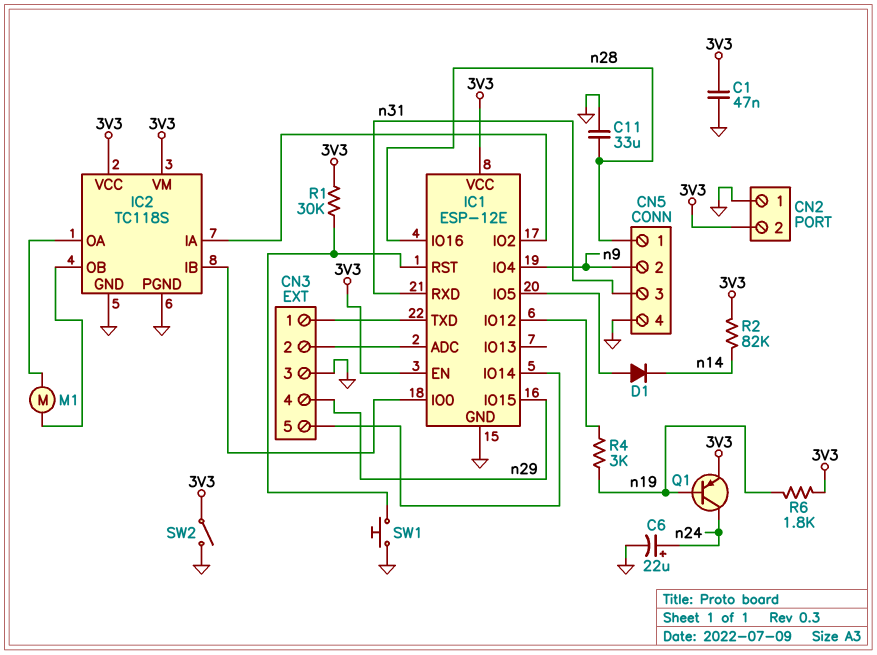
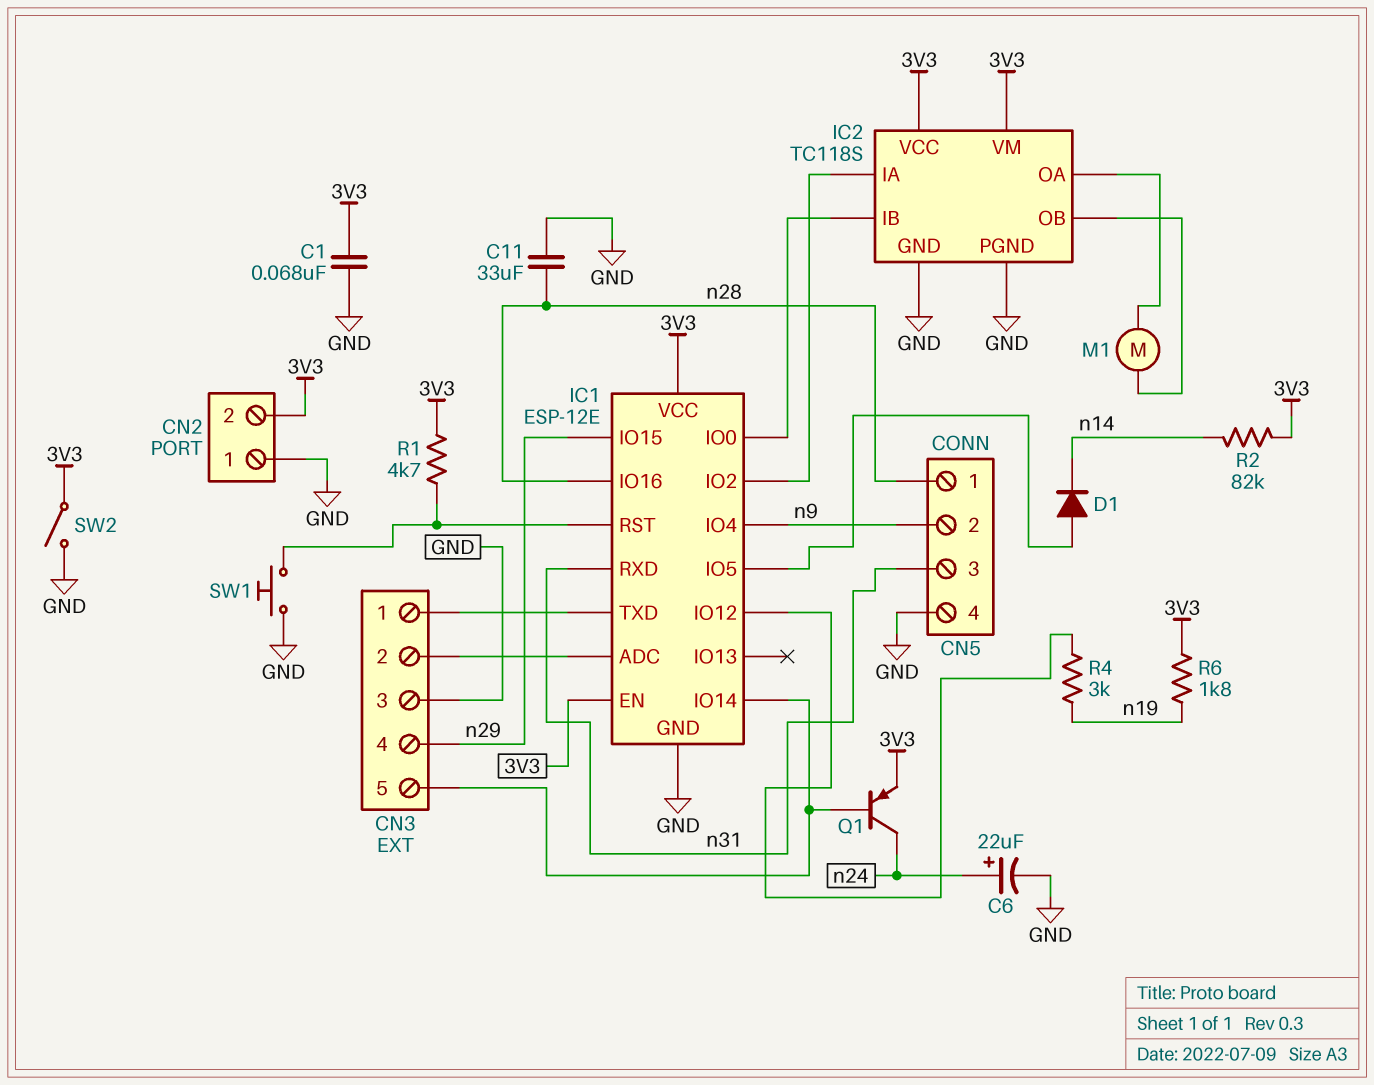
C1: 47nF (3V3, GND) -> 68nF (3V3, GND)
Q1: PNP (B n19, C n24, E 3V3) -> PNP (B CN3/5, C n24, E 3V3)
R1: 30k (3V3, IC1/RST) -> 4.7k (3V3, IC1/RST)

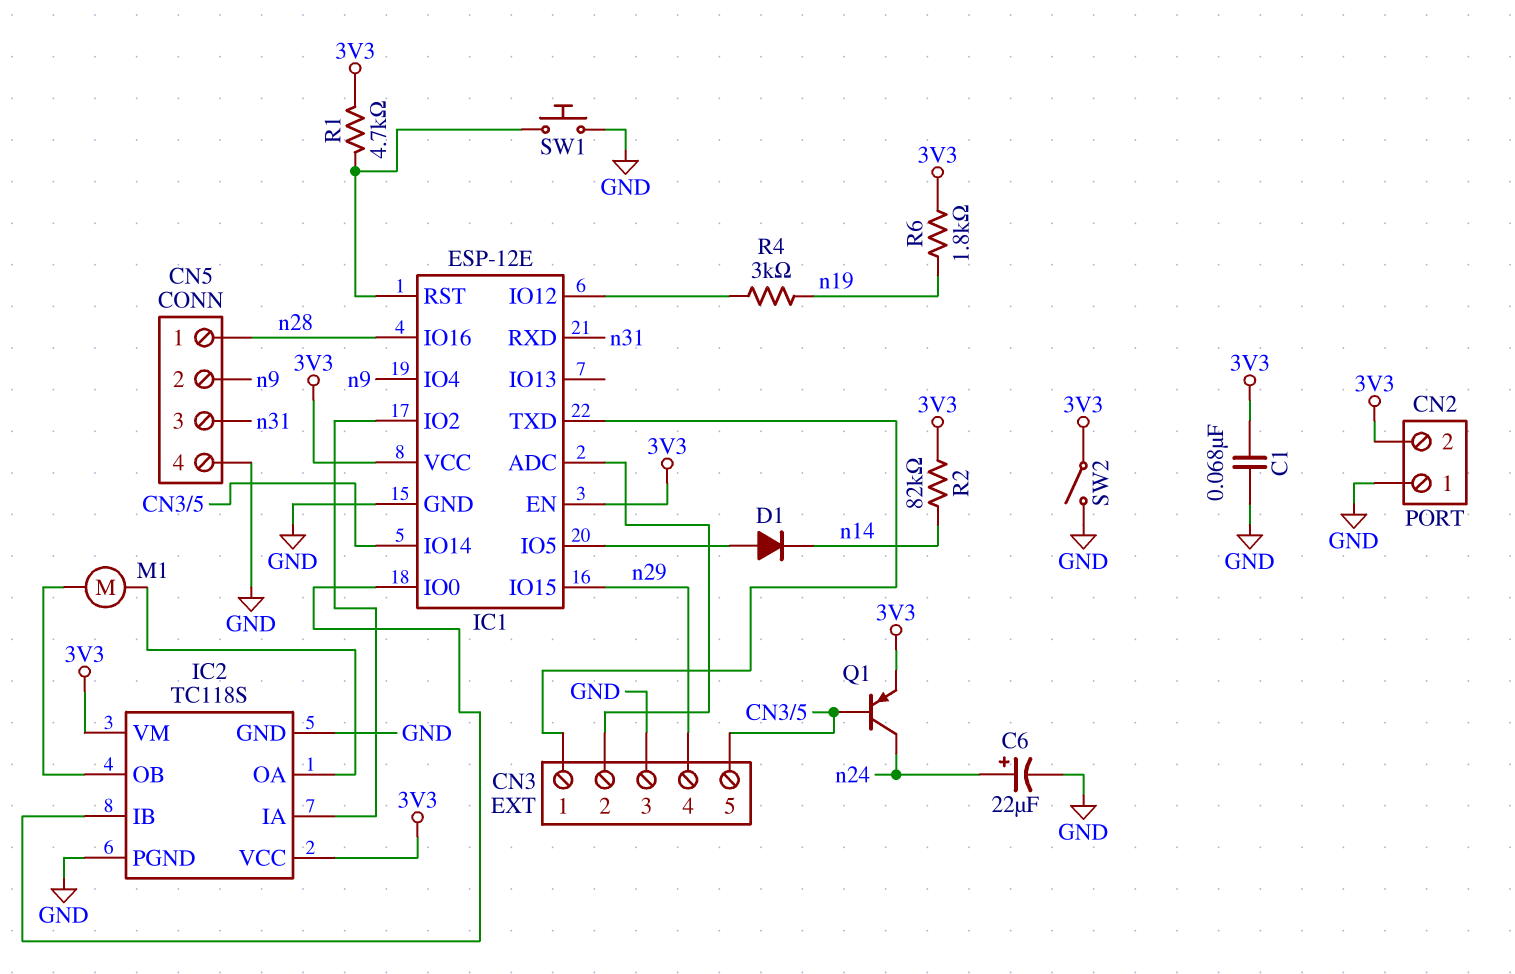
C11: 33uF (GND, n28) -> none

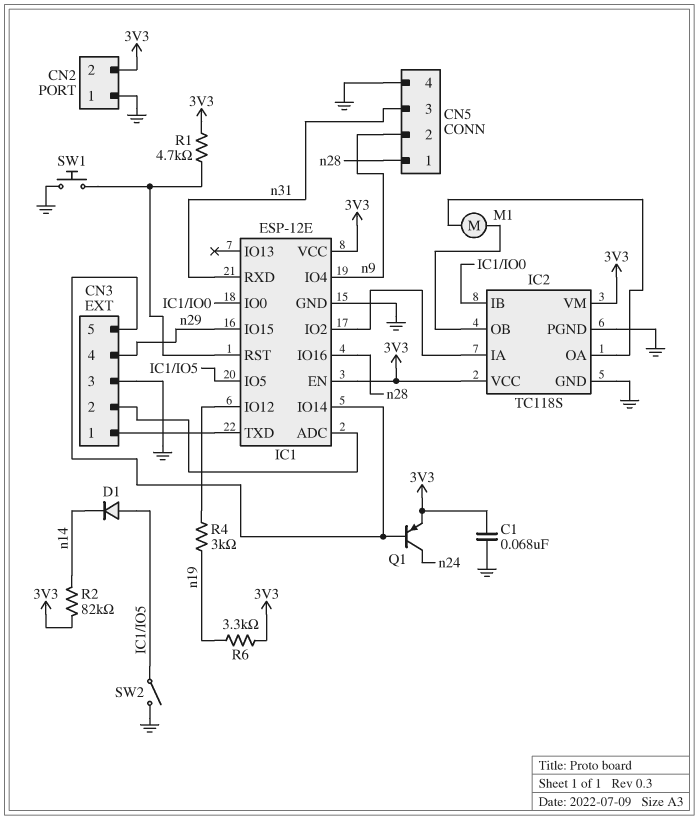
C6: 22uF (plus n24, minus GND) -> none
R6: 1.8k (3V3, n19) -> 3.3k (3V3, n19)
SW2: switch (3V3, GND) -> switch (GND, IC1/IO5)

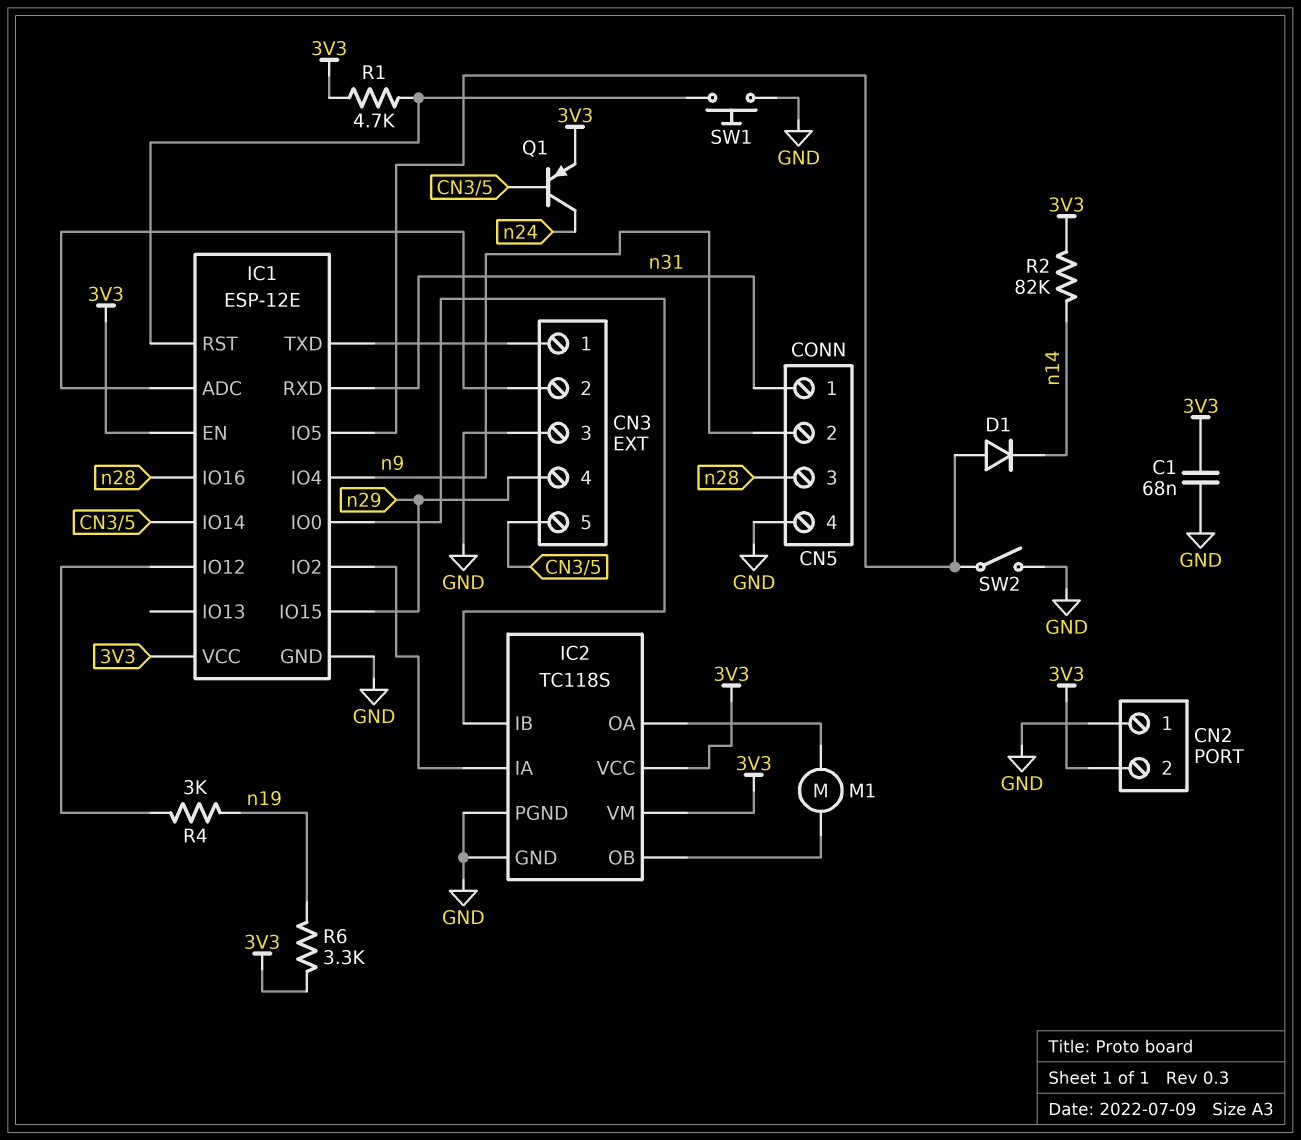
CN5 pin 1: n28 -> n31
CN5 pin 3: n31 -> n28

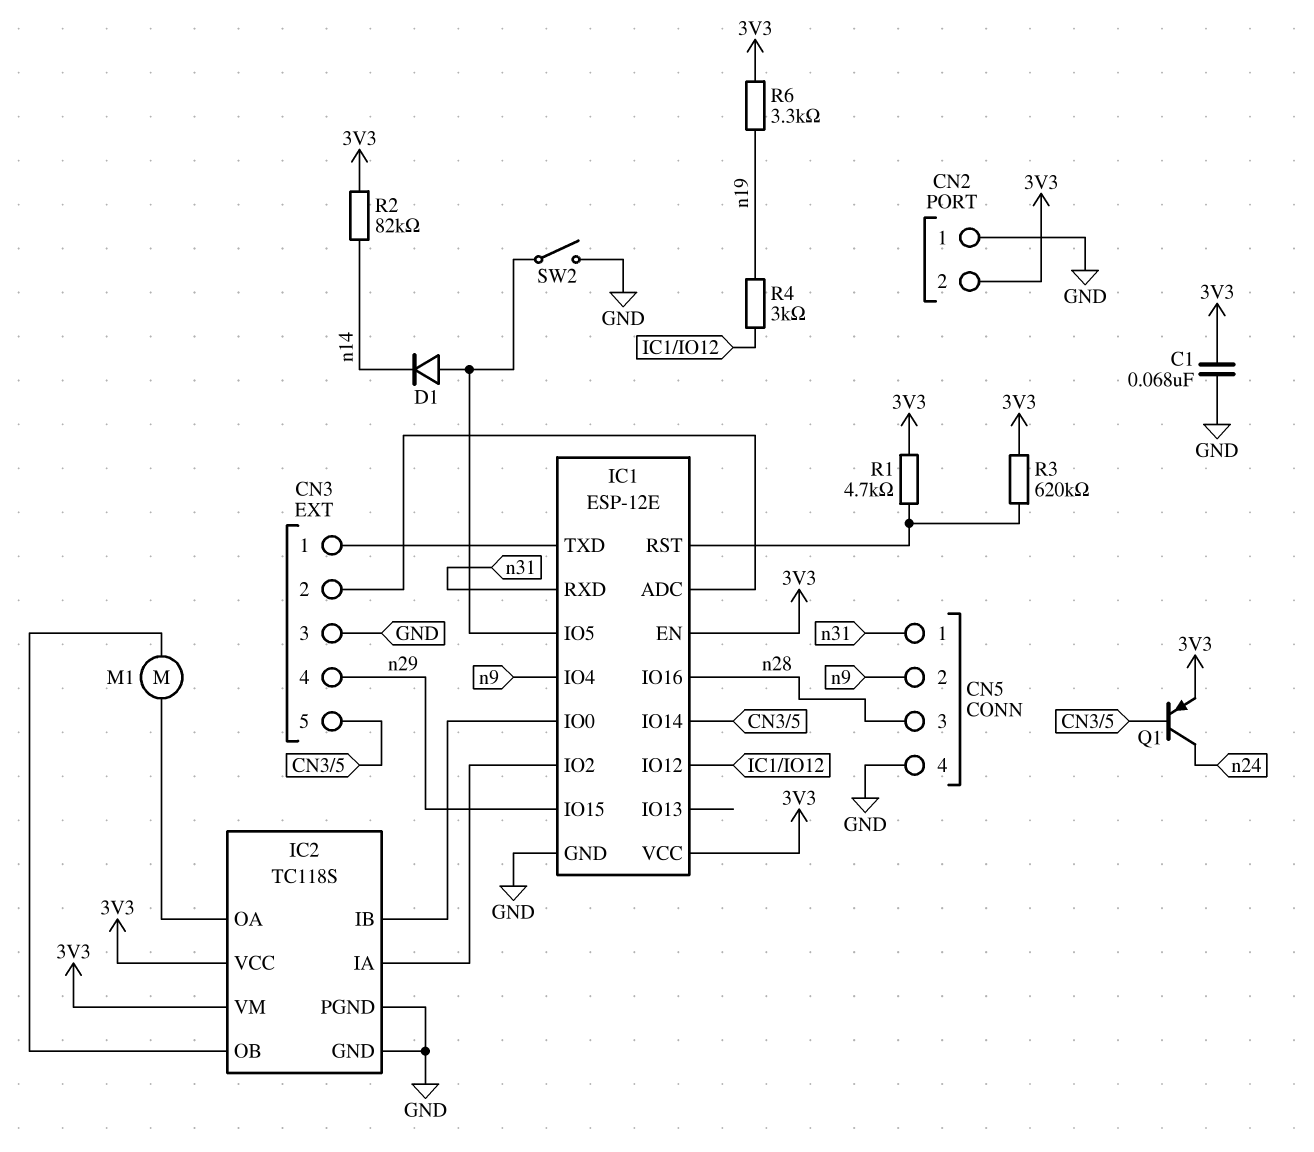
R3: none -> 620k (3V3, IC1/RST)
SW1: button (GND, IC1/RST) -> none

